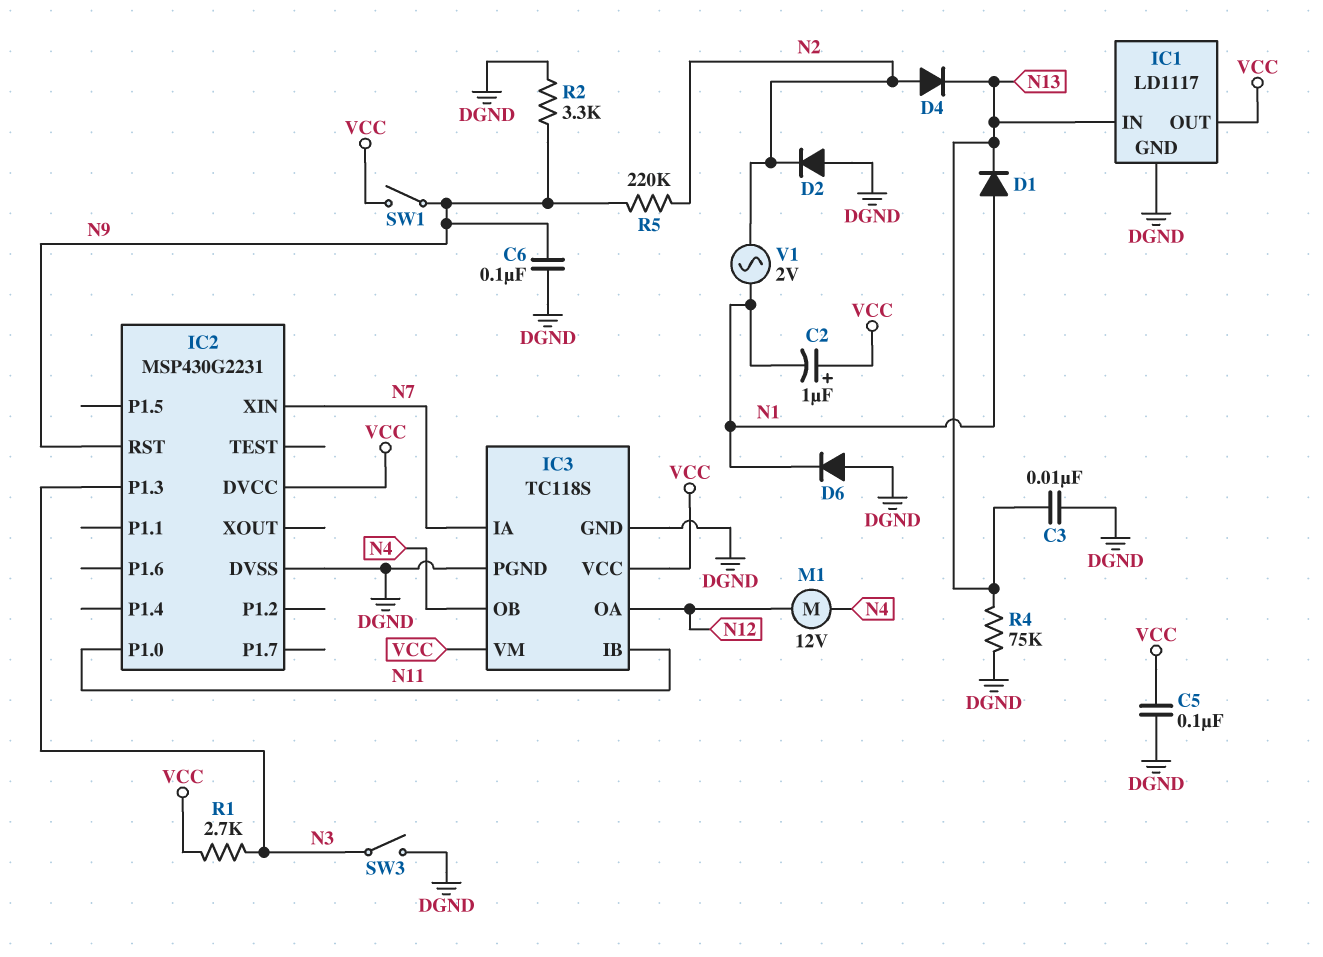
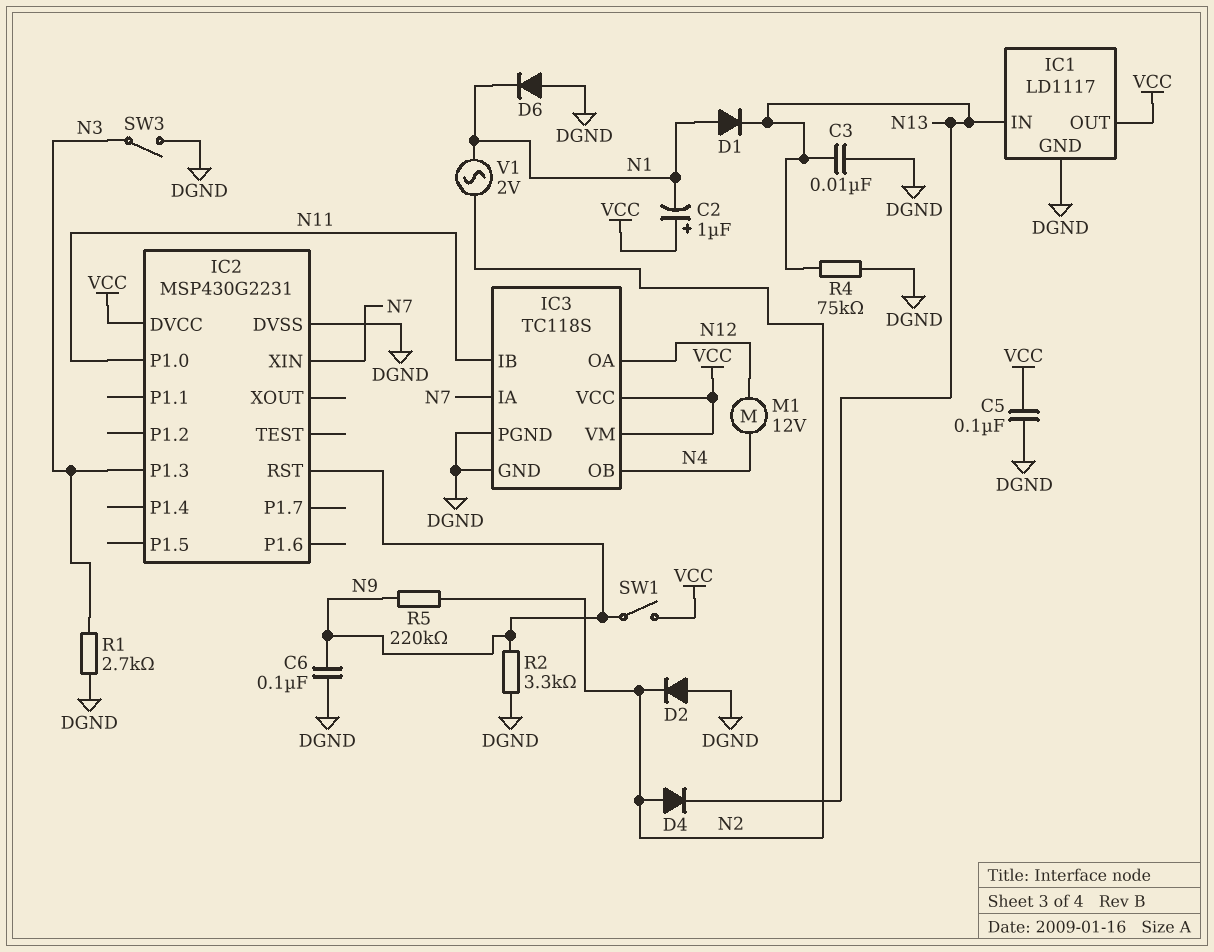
R1: 2.7k (N3, VCC) -> 2.7k (DGND, N3)

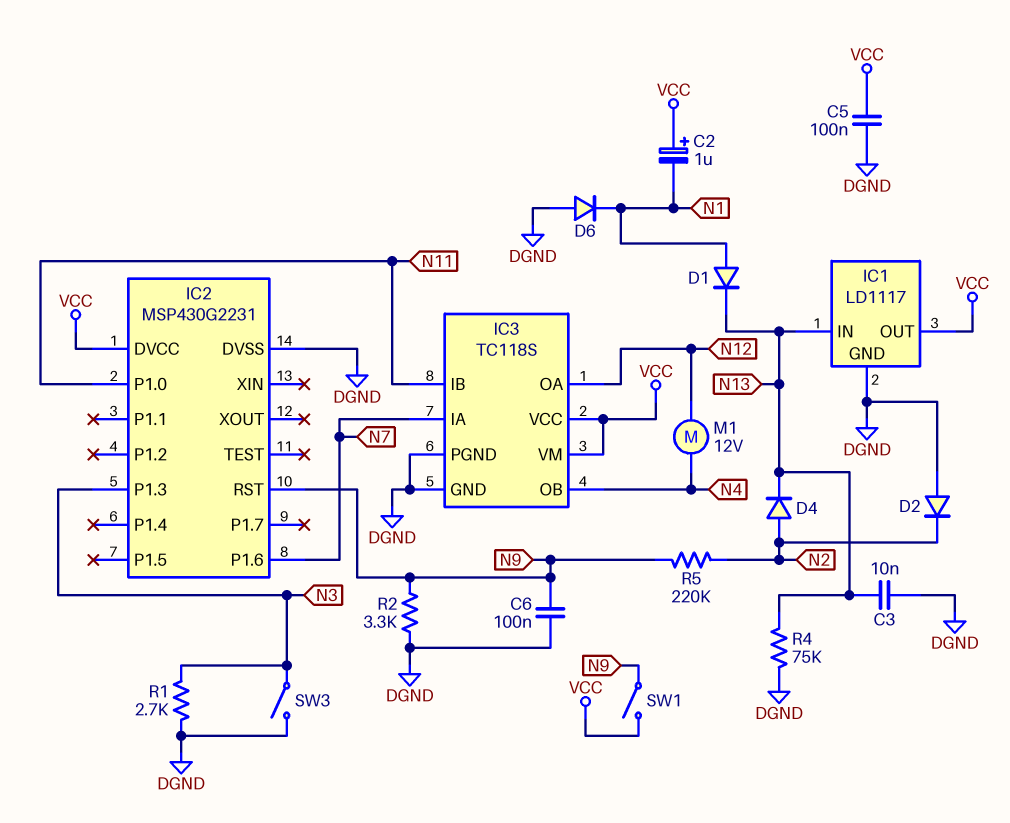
IC2 pin P1.6: none -> N7
IC2 pin XIN: N7 -> none
V1: AC 2V (N1, N2) -> none

